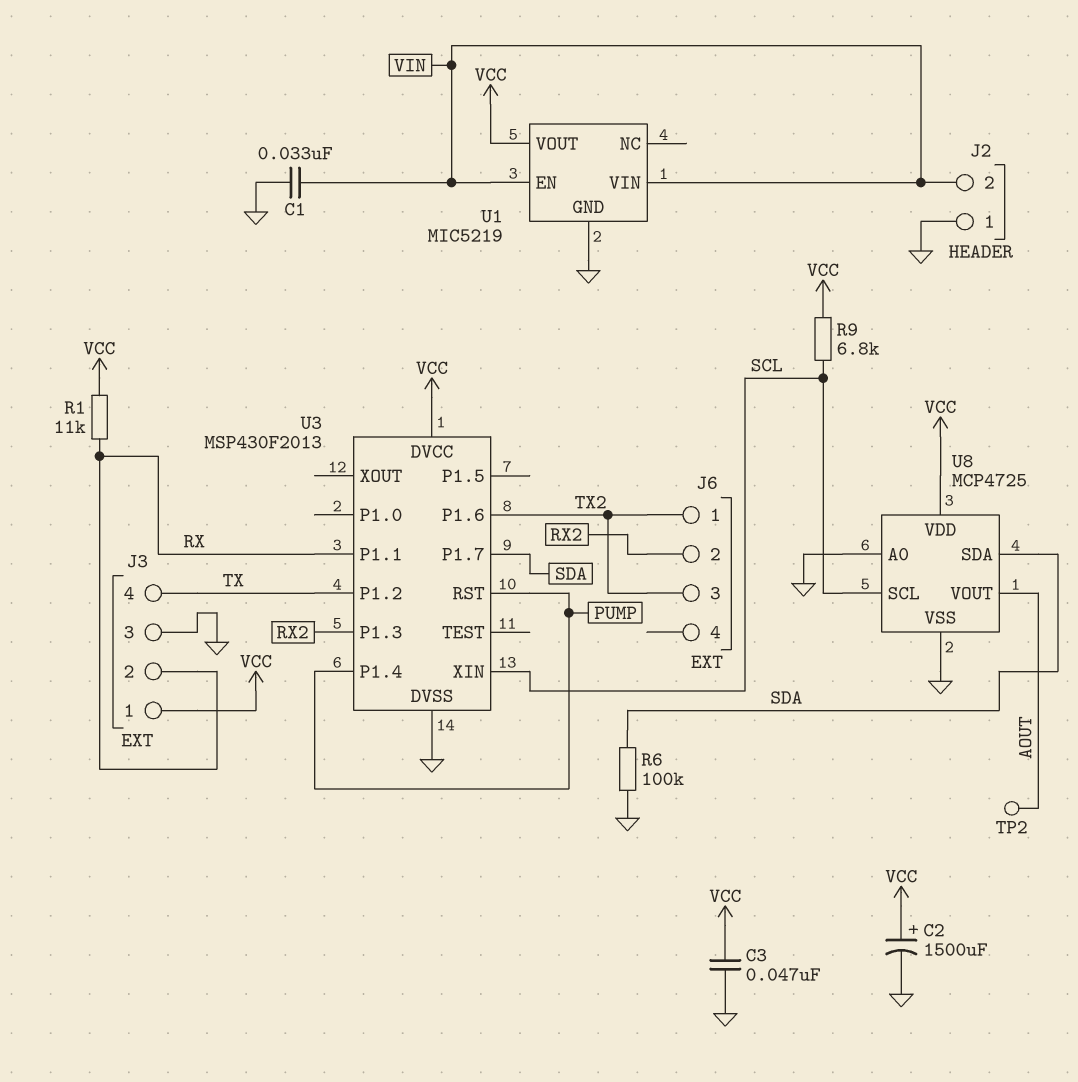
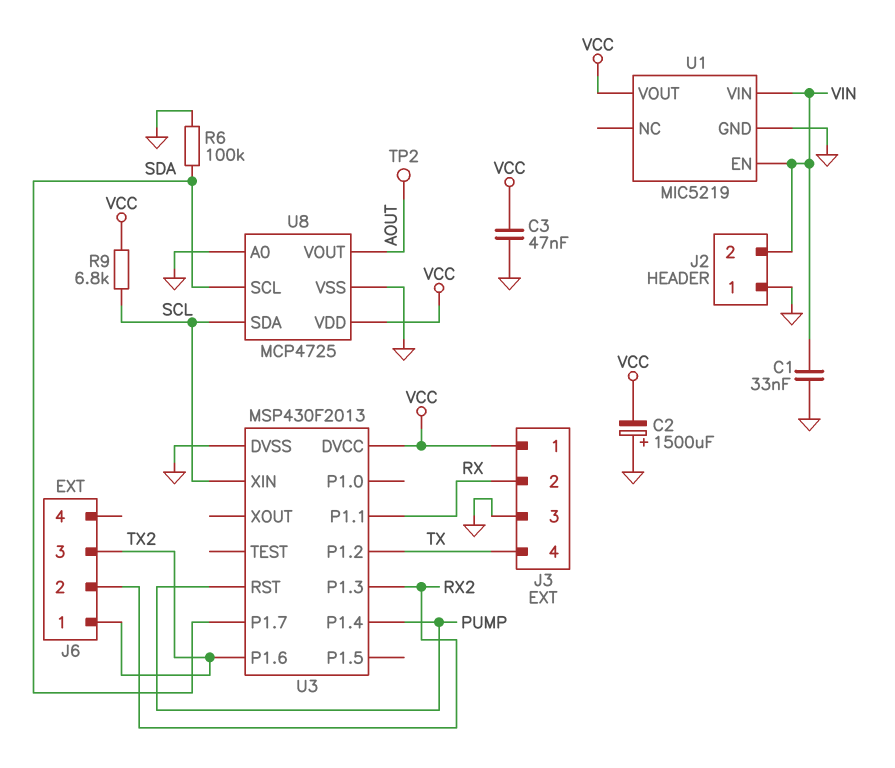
C2: 1500uF (plus VCC, minus GND) -> 1500uF (plus GND, minus VCC)
R1: 11k (RX, VCC) -> none
U8 pin SCL: SCL -> SDA
U8 pin SDA: SDA -> SCL

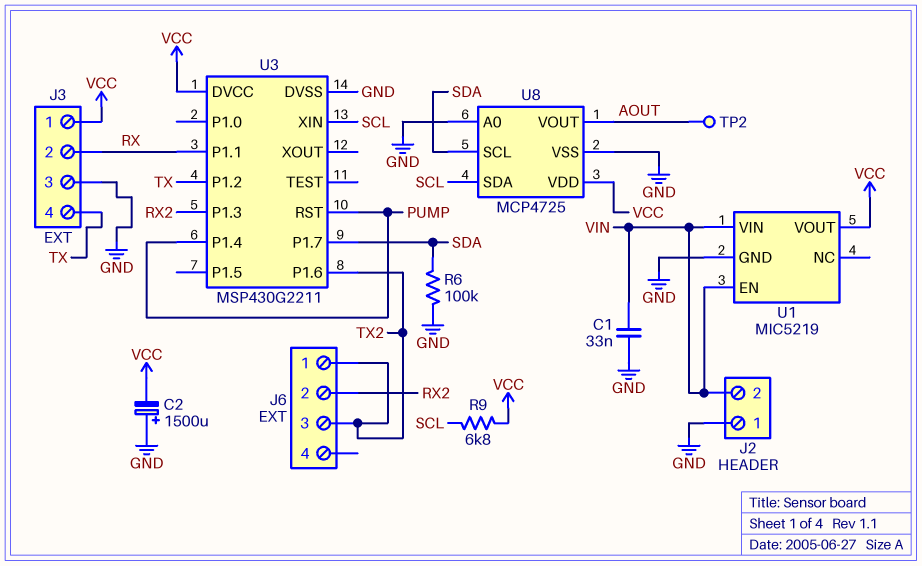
C3: 47nF (GND, VCC) -> none
U3: MSP430F2013 -> MSP430G2211

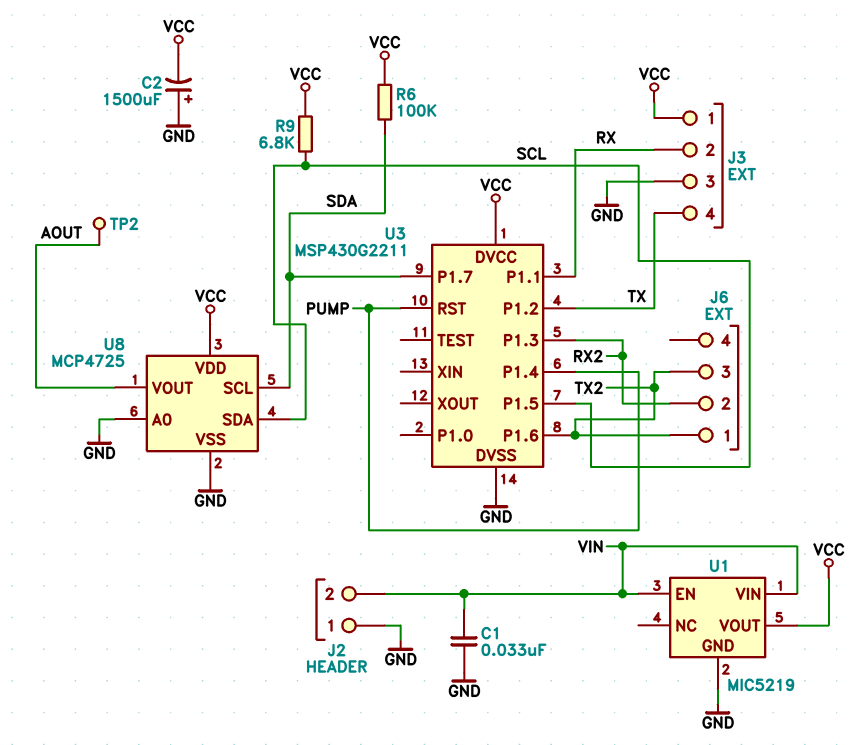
R6: 100k (GND, SDA) -> 100k (SDA, VCC)
U3 pin P1.5: none -> SCL
U3 pin XIN: SCL -> none

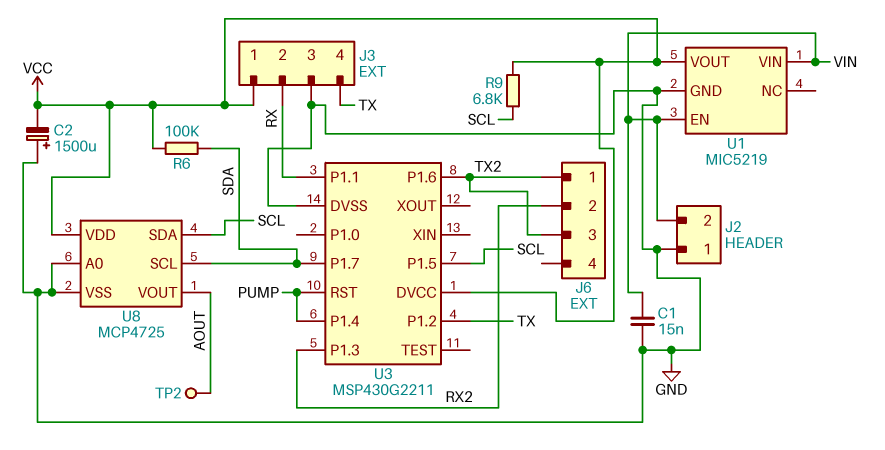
C1: 33nF (GND, VIN) -> 15nF (GND, VIN)

